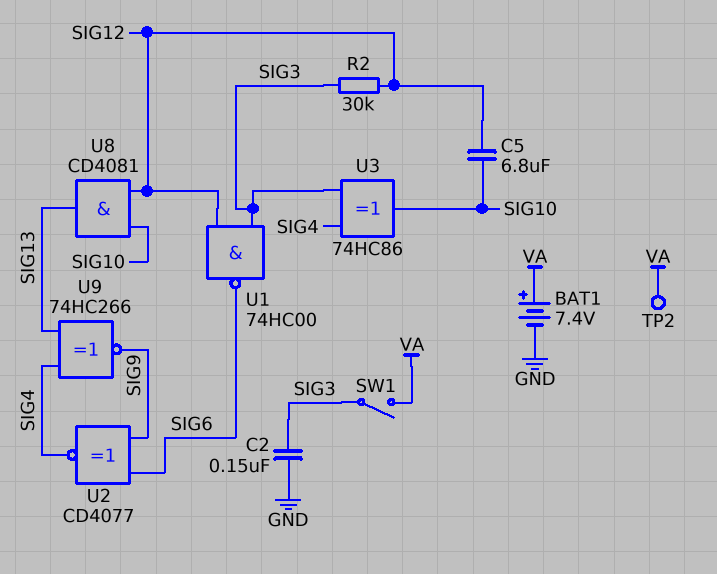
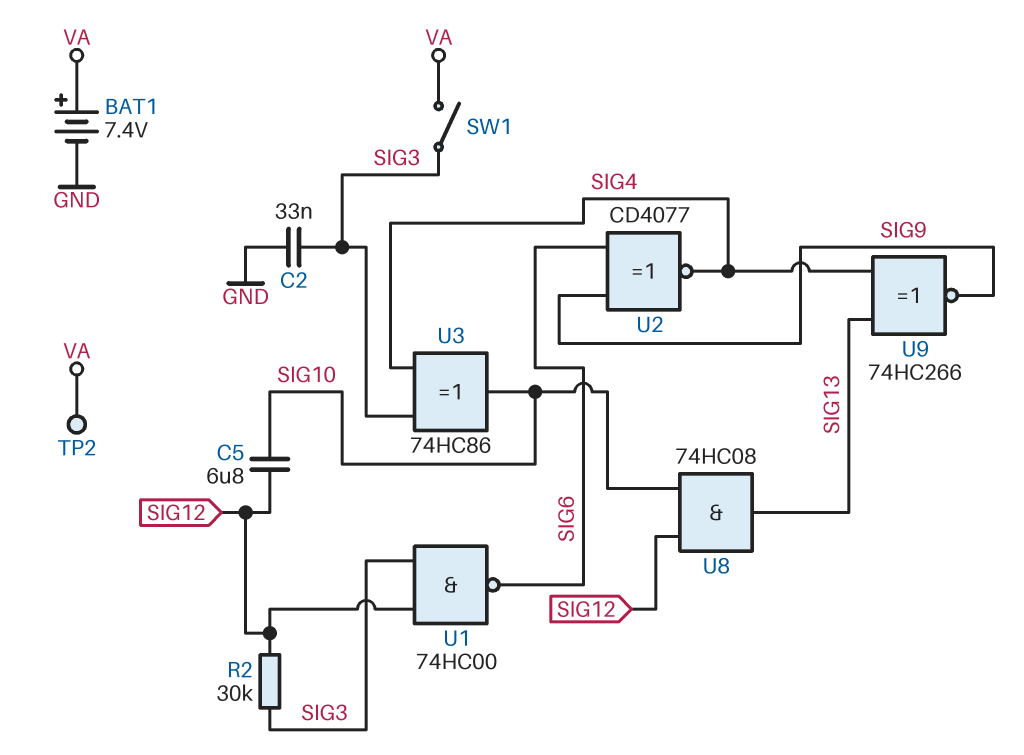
C2: 150nF (GND, SIG3) -> 33nF (GND, SIG3)
U8: AND CD4081 (in SIG10, in SIG12, out SIG13) -> AND 74HC08 (in SIG10, in SIG12, out SIG13)

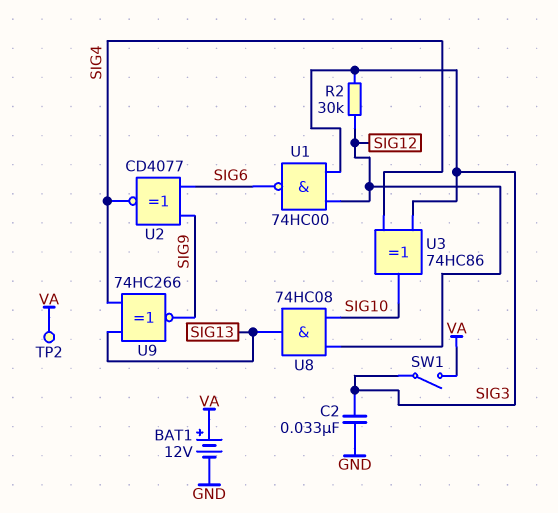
BAT1: 7.4V (plus VA, minus GND) -> 12V (plus VA, minus GND)
C5: 6.8uF (SIG10, SIG12) -> none

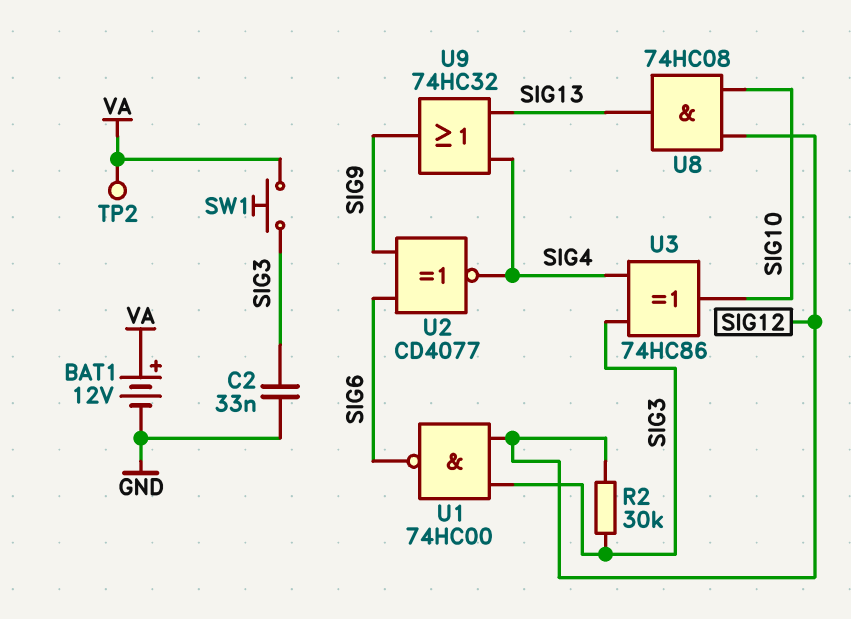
SW1: switch (SIG3, VA) -> button (SIG3, VA)
U9: XNOR 74HC266 (in SIG4, in SIG13, out SIG9) -> OR 74HC32 (in SIG4, in SIG13, out SIG9)

